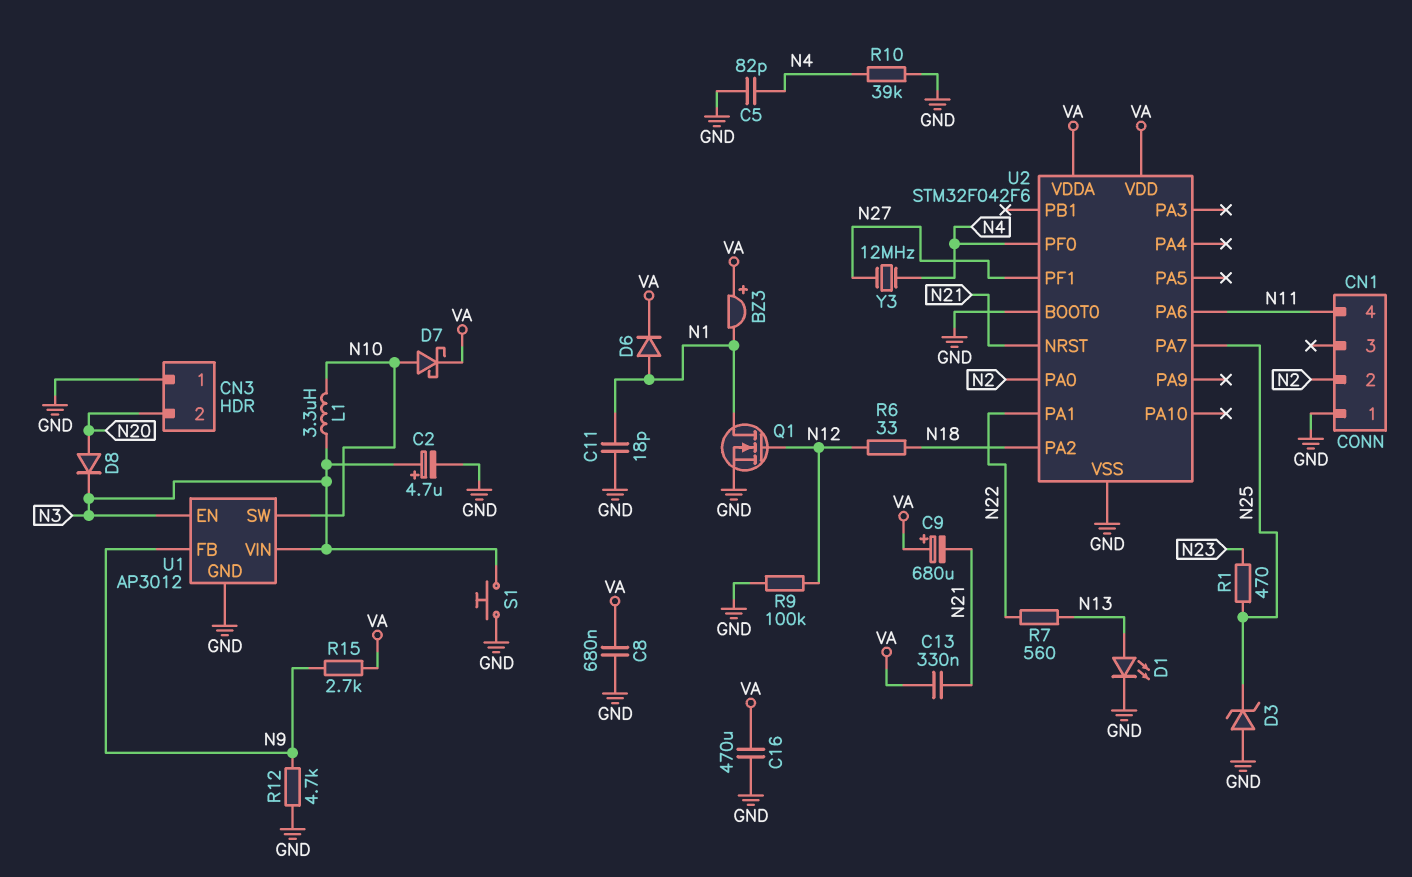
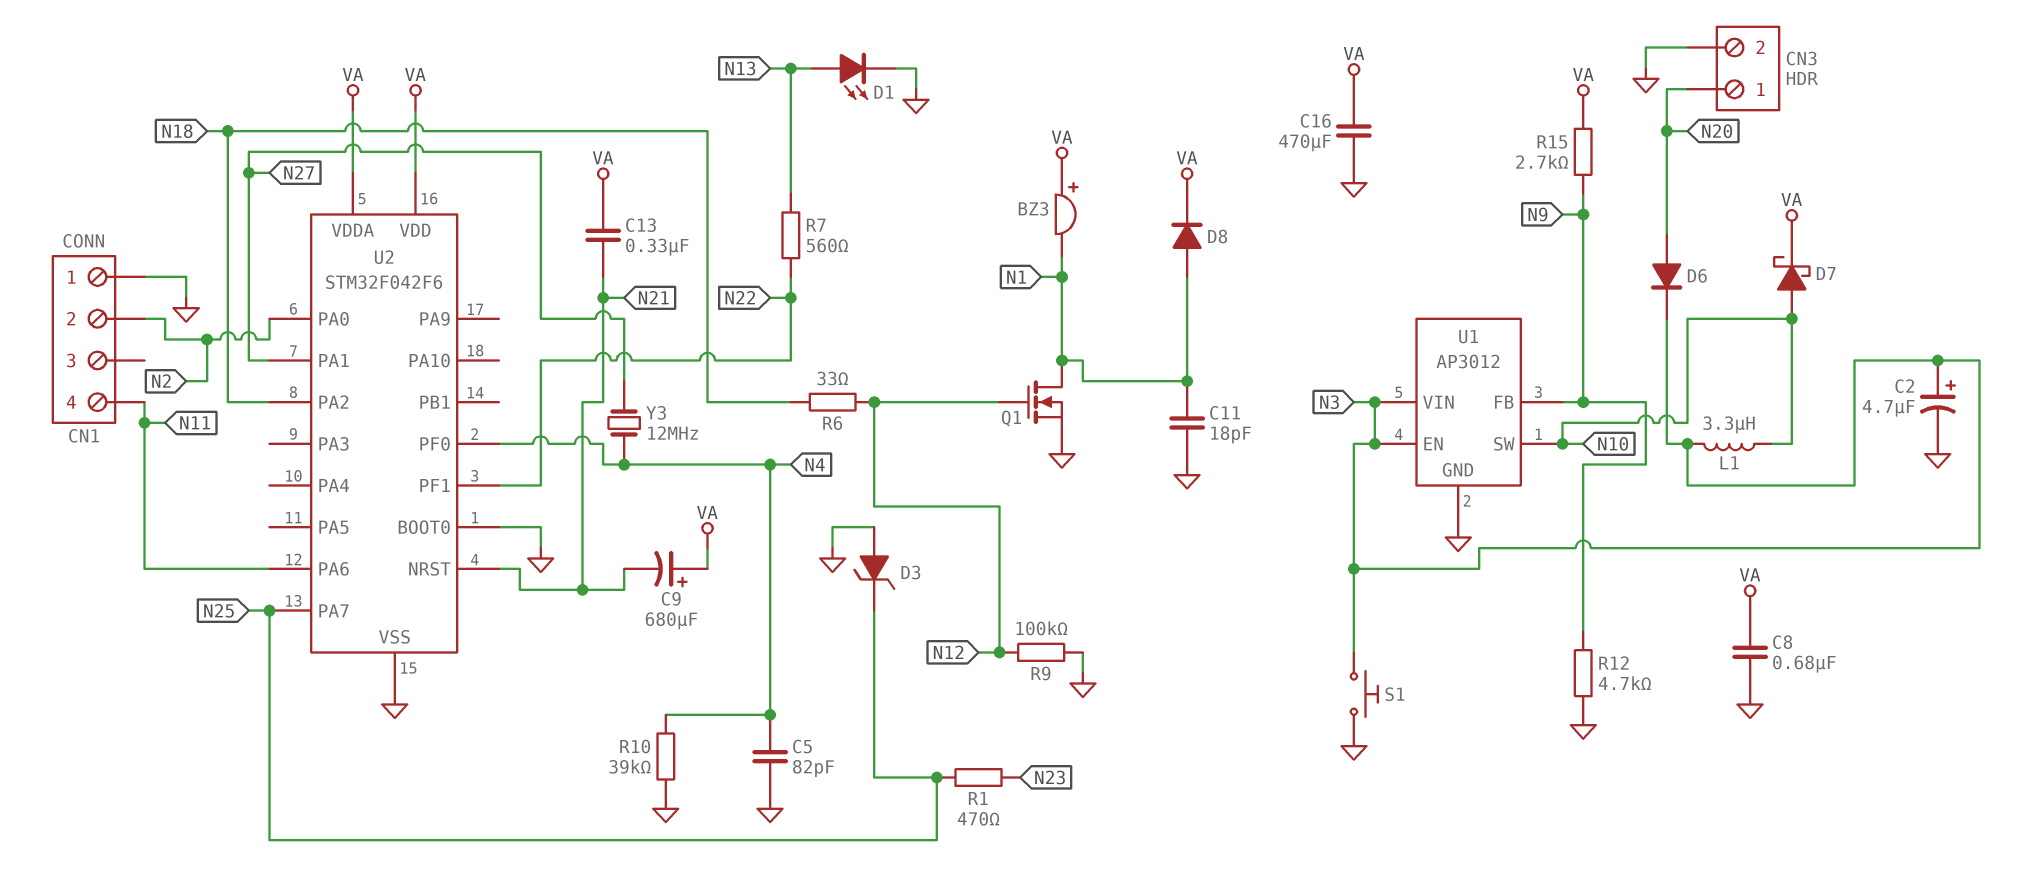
CN3 pin 1: GND -> N20
CN3 pin 2: N20 -> GND
D6: diode (A N1, K VA) -> diode (A N20, K N3)
D8: diode (A N20, K N3) -> diode (A N1, K VA)
U2 pin PA1: N22 -> N27
U2 pin PF1: N27 -> N22

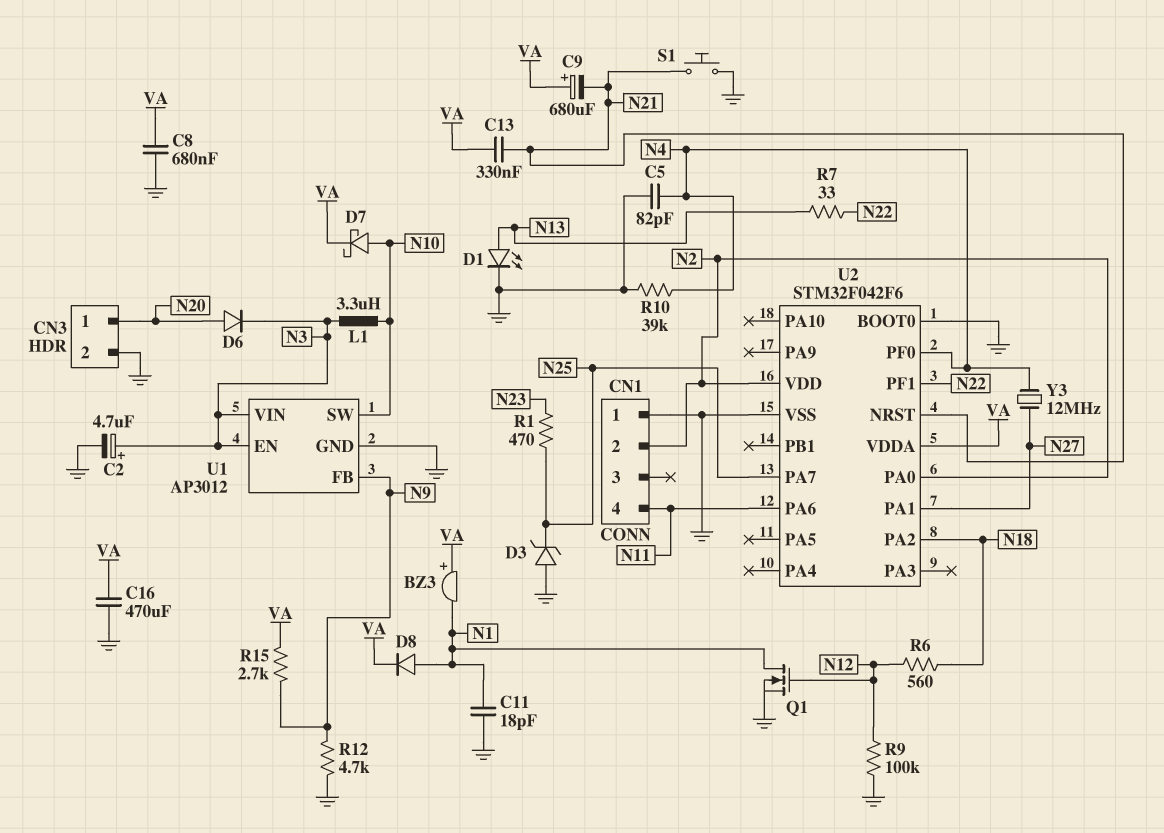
R6: 33 (N12, N18) -> 560 (N12, N18)
R7: 560 (N13, N22) -> 33 (N13, N22)
S1: button (GND, N3) -> button (GND, N21)
U2 pin VDD: VA -> N2

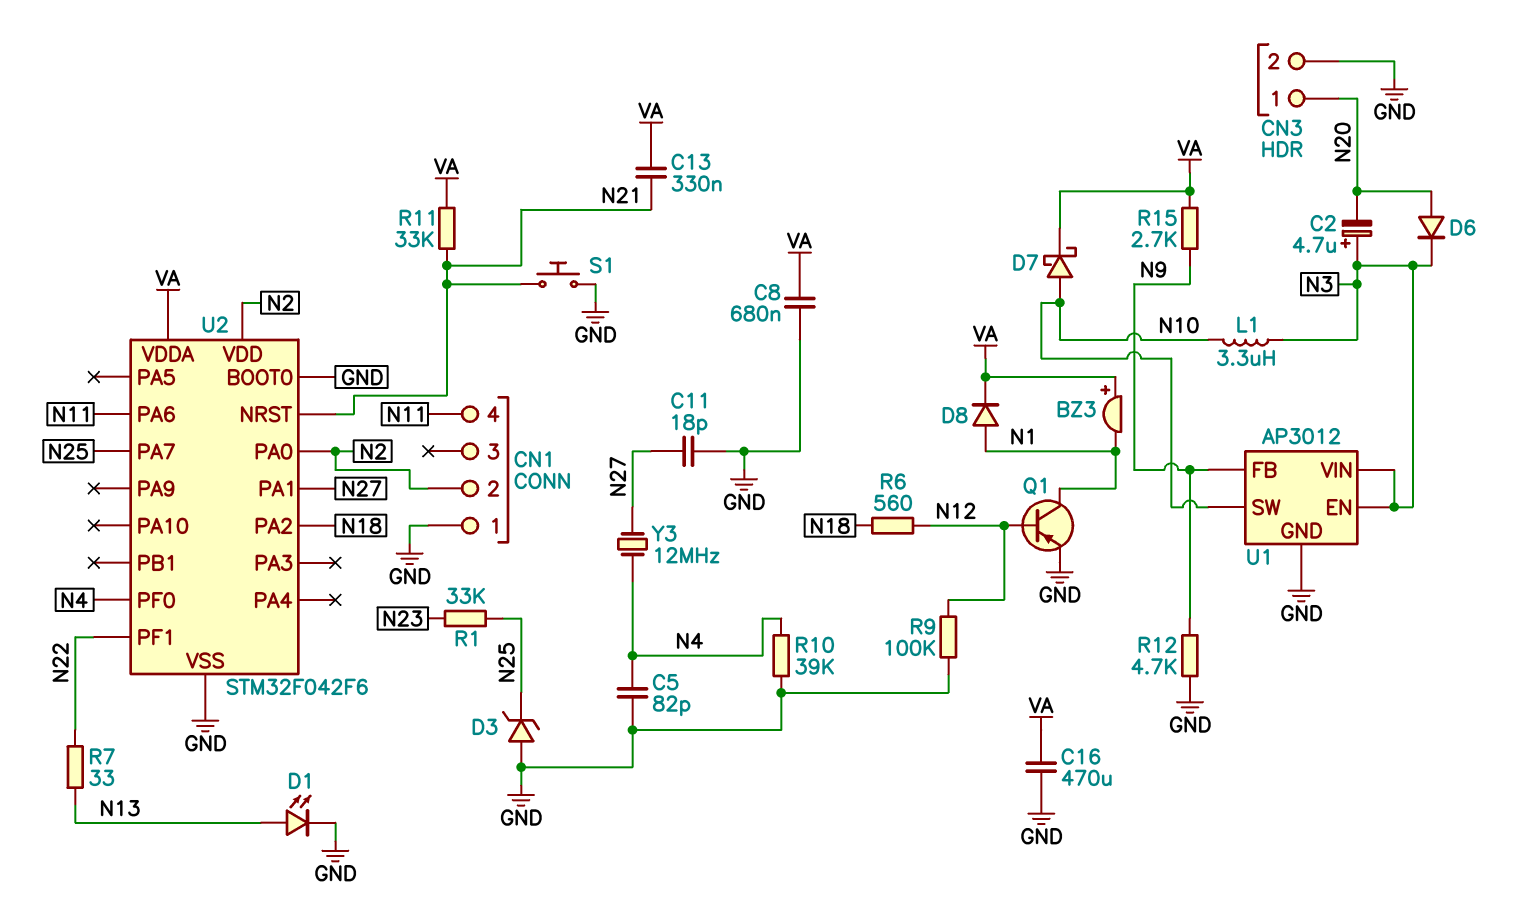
C2: 4.7uF (plus N3, minus GND) -> 4.7uF (plus N3, minus N20)
C9: 680uF (plus VA, minus N21) -> none
C11: 18pF (GND, N1) -> 18pF (GND, N27)
Q1: NMOS (G N12, D N1, S GND) -> PNP (B N12, C N1, E GND)
R1: 470 (N23, N25) -> 33k (N23, N25)
R11: none -> 33k (N21, VA)

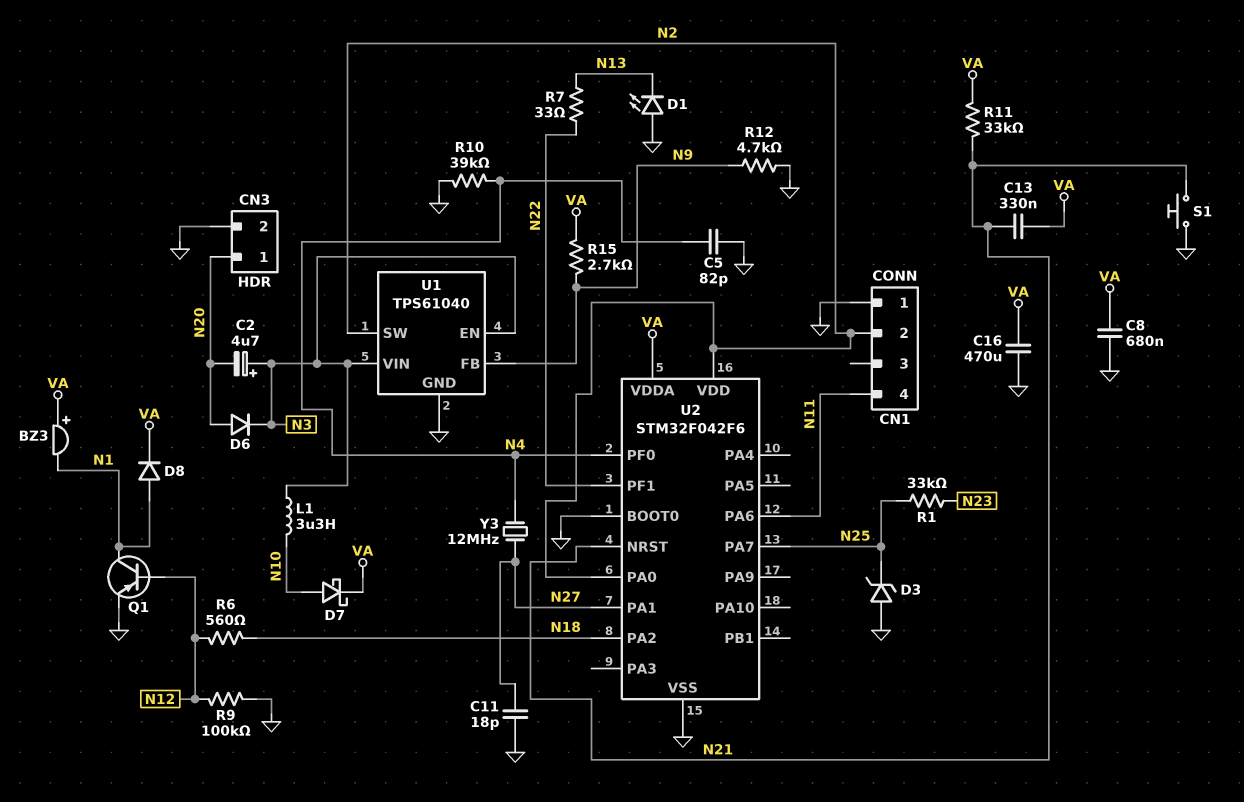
D1: LED (A N13, K GND) -> LED (A GND, K N13)
U1: AP3012 -> TPS61040
U1 pin SW: N10 -> N2

